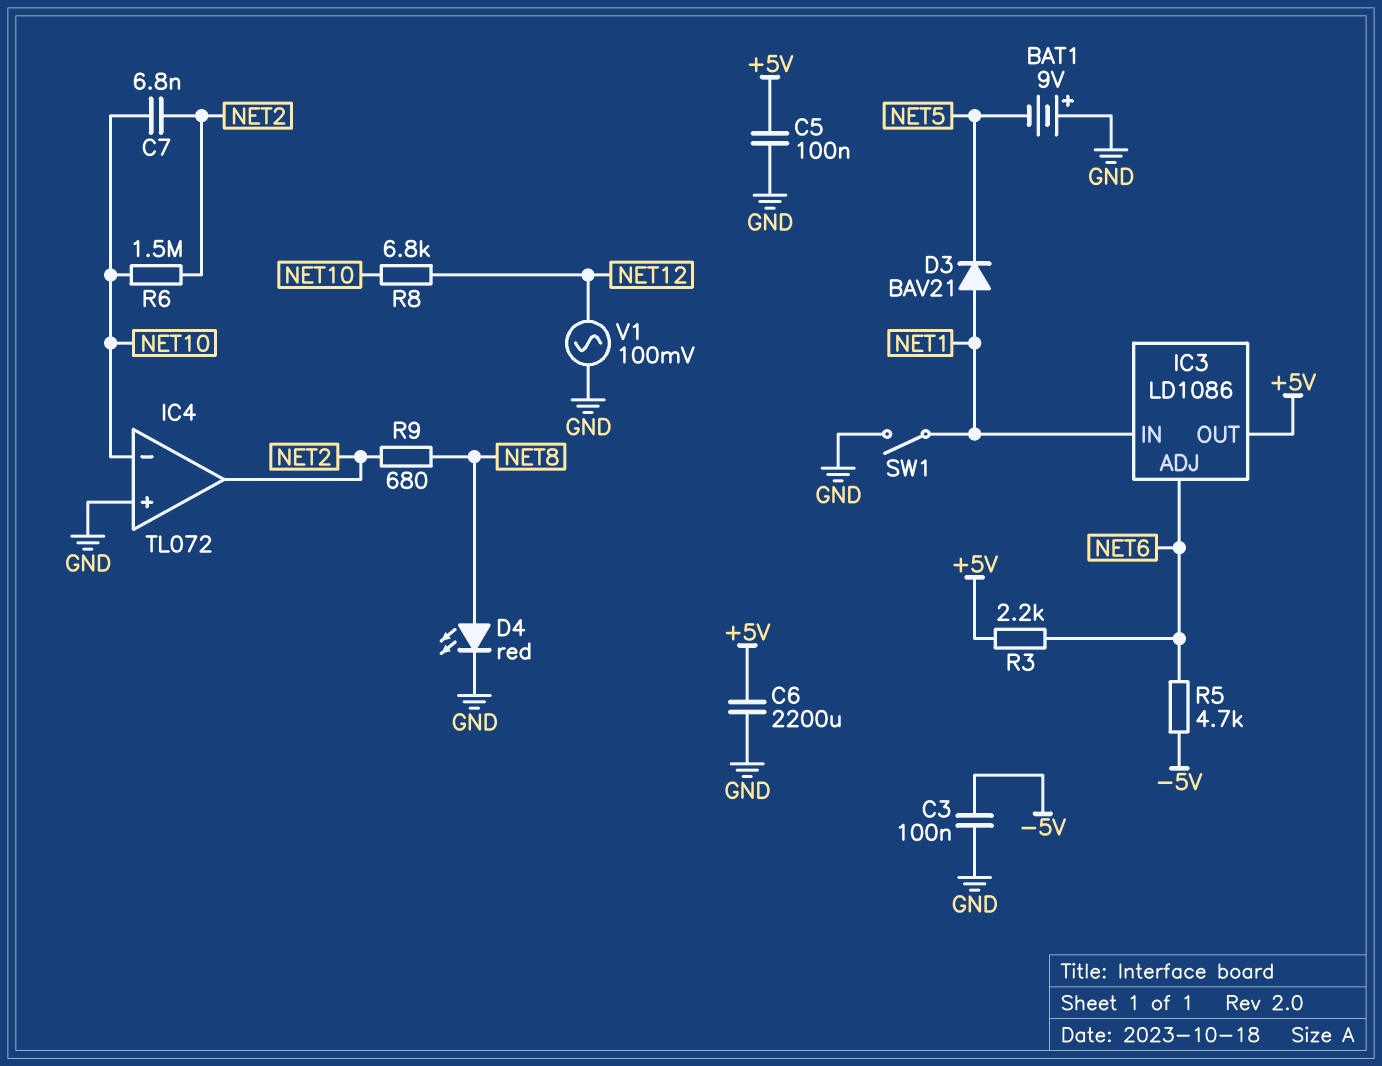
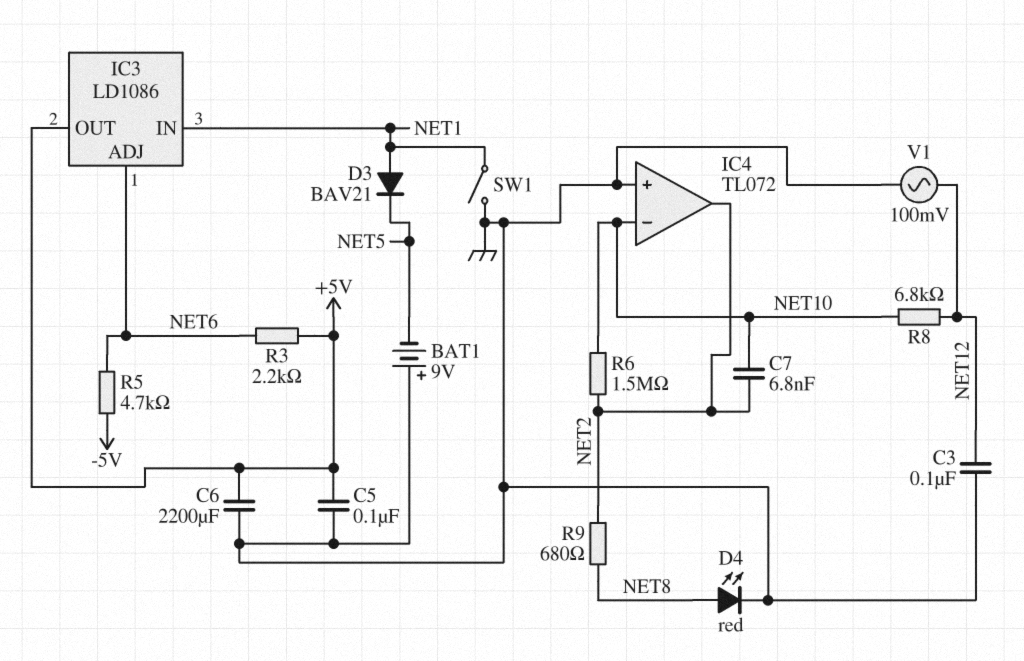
C3: 100nF (-5V, GND) -> 100nF (GND, NET12)

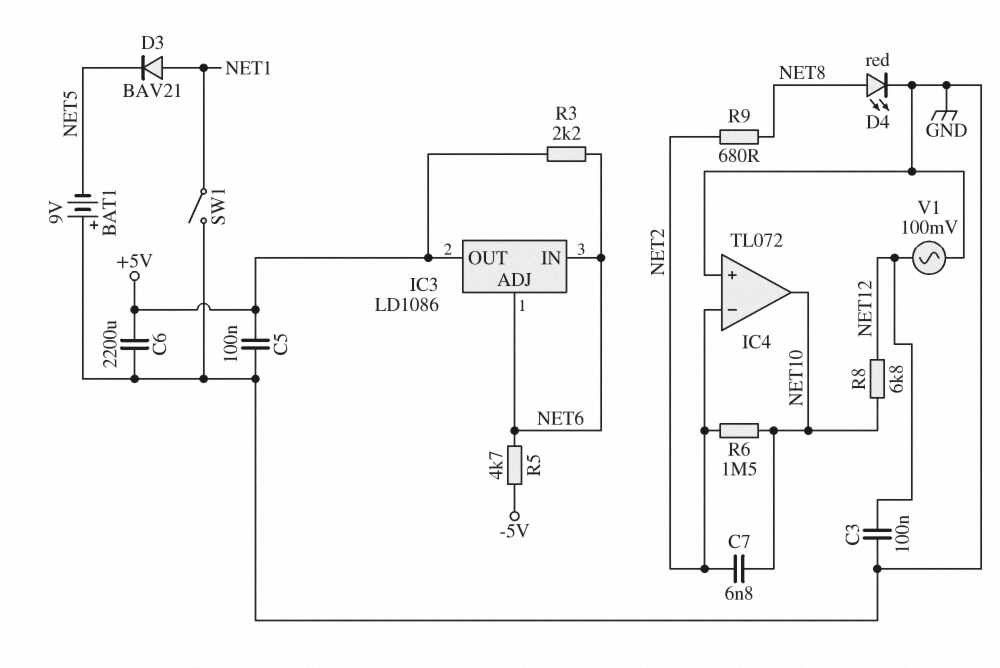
IC3 pin IN: NET1 -> NET6
IC4 pin in-: NET10 -> NET2
IC4 pin out: NET2 -> NET10

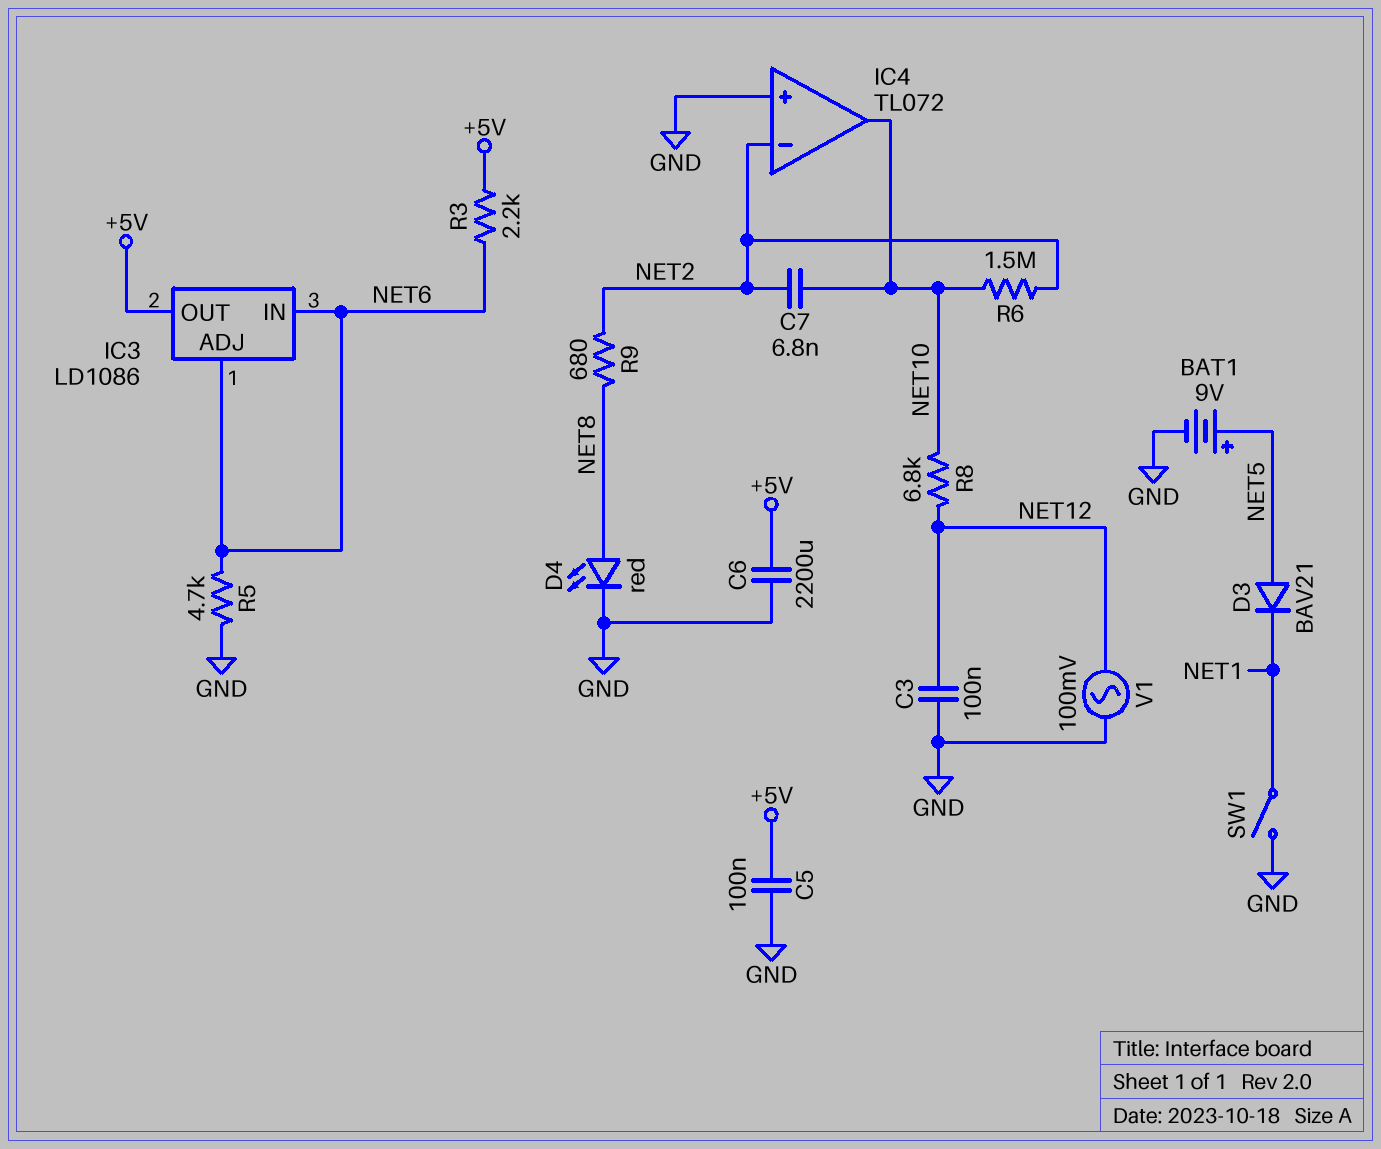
BAT1: 9V (plus GND, minus NET5) -> 9V (plus NET5, minus GND)
D3: diode BAV21 (A NET1, K NET5) -> diode BAV21 (A NET5, K NET1)
R5: 4.7k (-5V, NET6) -> 4.7k (GND, NET6)

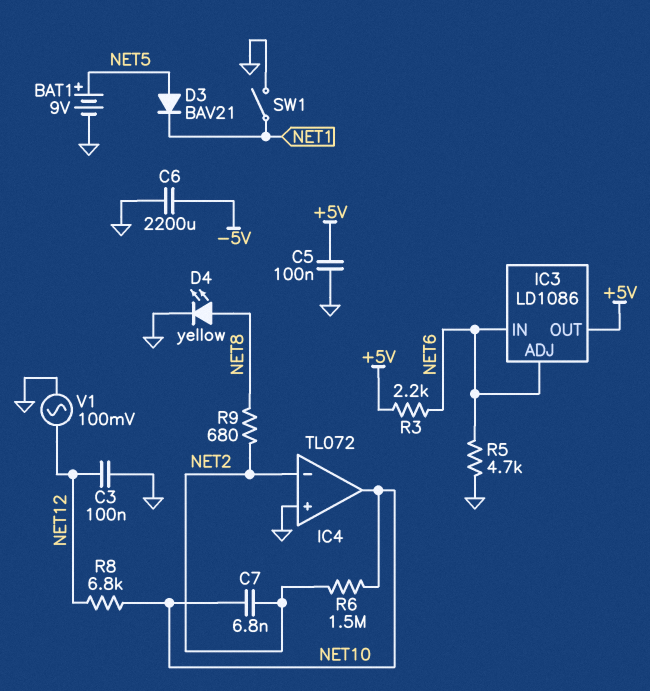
C6: 2200uF (+5V, GND) -> 2200uF (-5V, GND)
D4: LED red (A NET8, K GND) -> LED yellow (A NET8, K GND)

